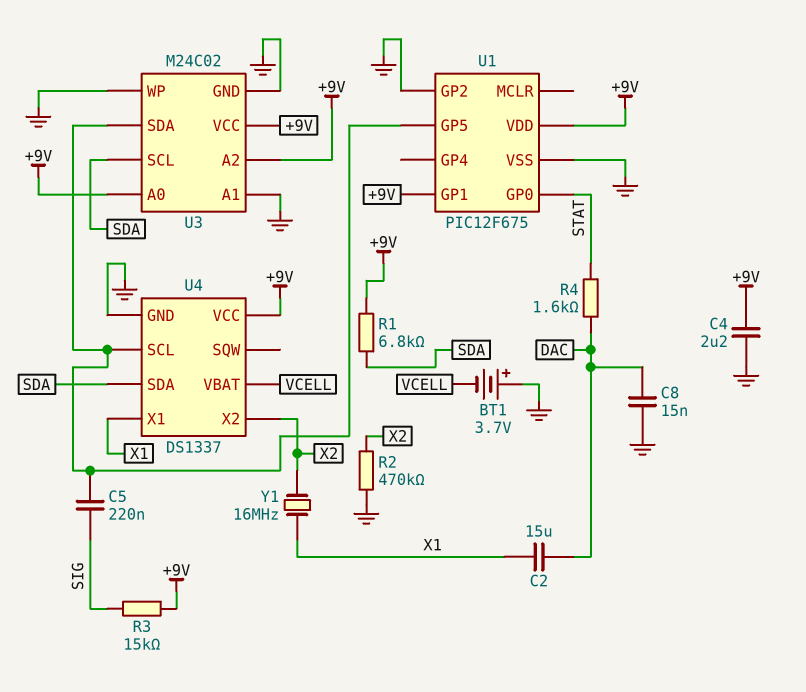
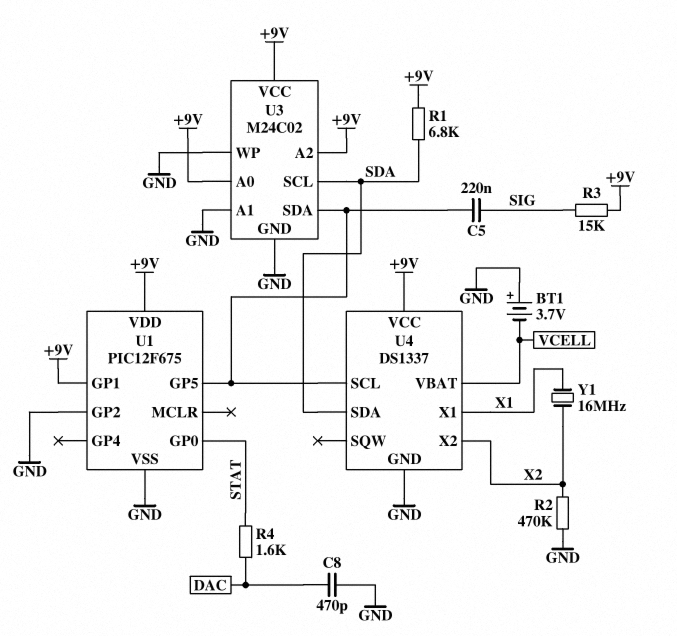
C2: 15uF (DAC, X1) -> none
C4: 2.2uF (+9V, GND) -> none
C8: 15nF (DAC, GND) -> 470pF (DAC, GND)

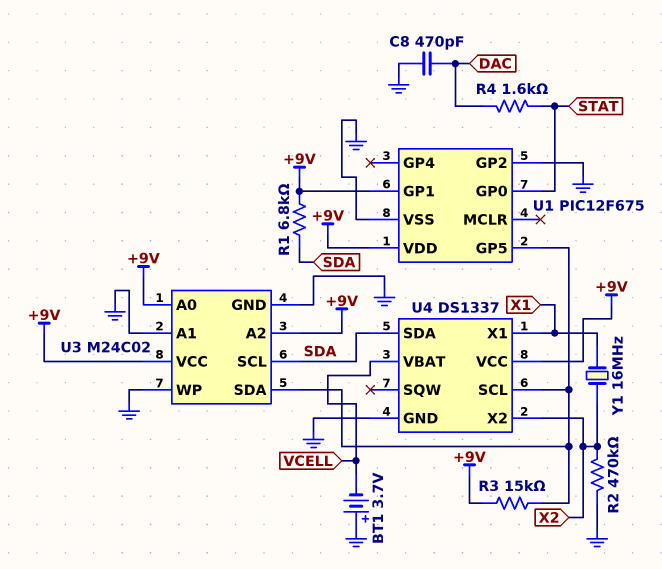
C5: 220nF (SIG, U1/GP5) -> none
R3: 15k (+9V, SIG) -> 15k (+9V, U1/GP5)

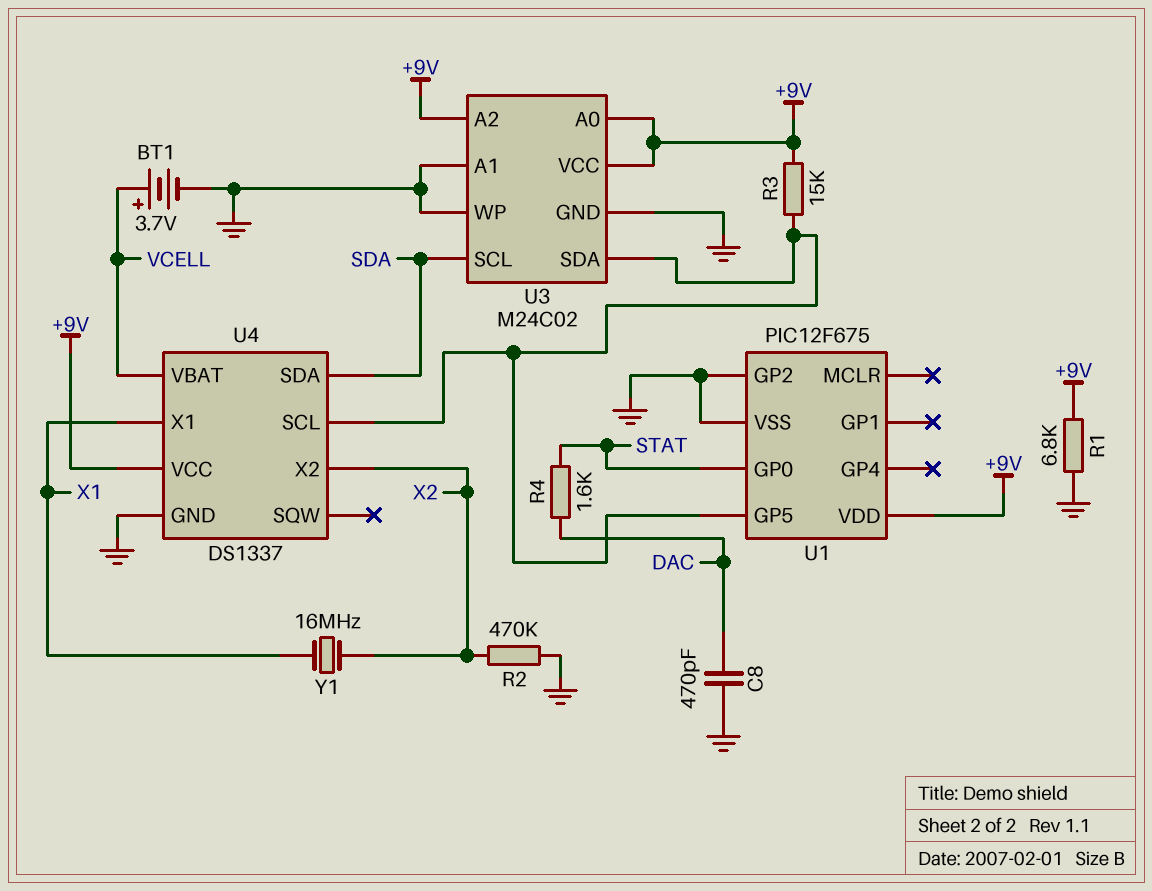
BT1: 3.7V (plus GND, minus VCELL) -> 3.7V (plus VCELL, minus GND)
R1: 6.8k (+9V, SDA) -> 6.8k (+9V, GND)
U1 pin GP1: +9V -> none

